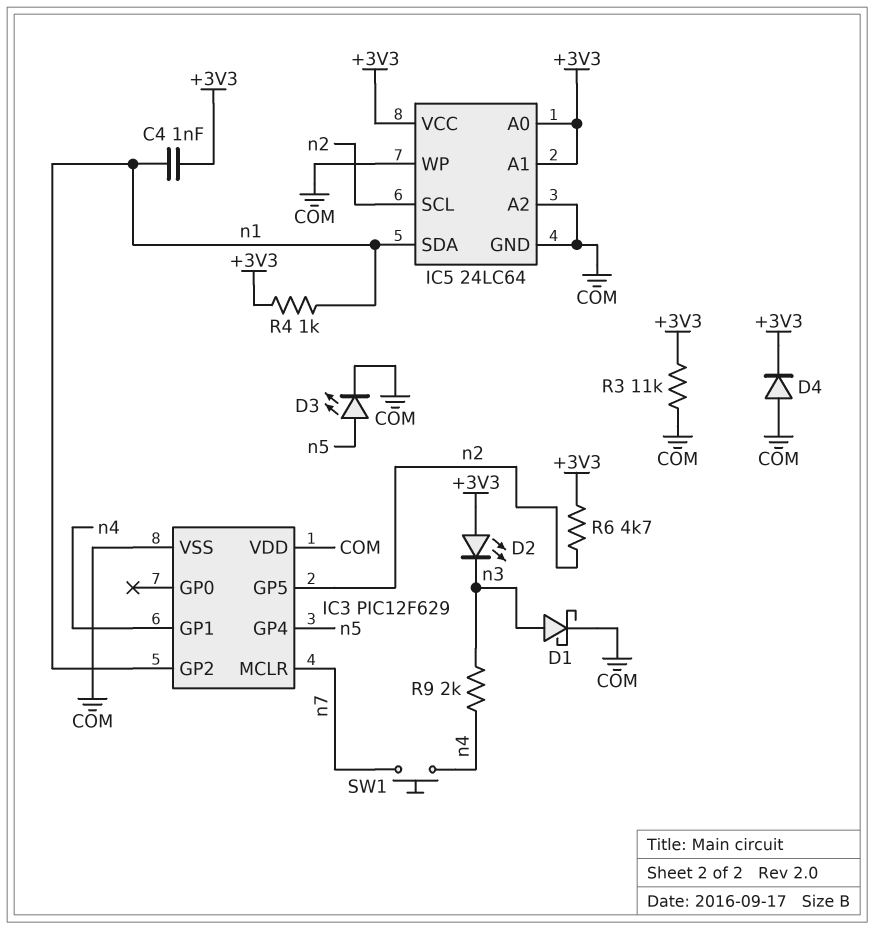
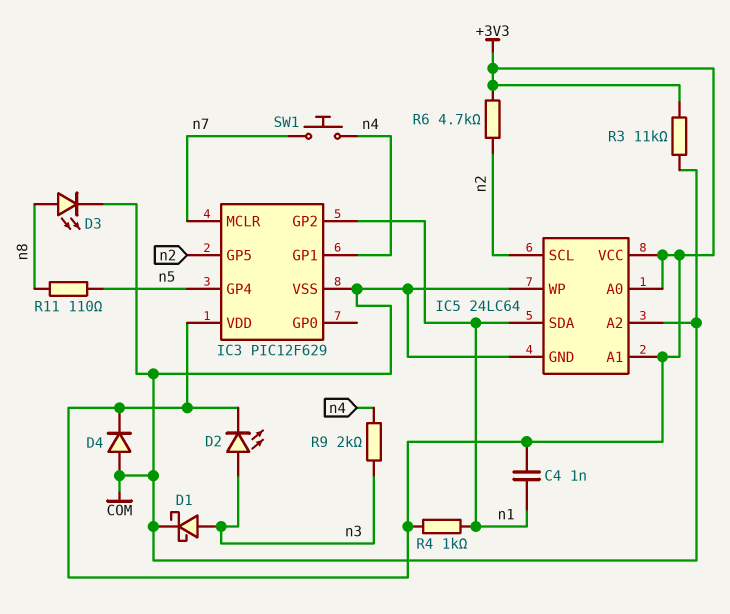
D2: LED (A +3V3, K n3) -> LED (A n3, K +3V3)
D3: LED (A n5, K COM) -> LED (A n8, K COM)
IC3 pin VDD: COM -> +3V3
R11: none -> 110 (n5, n8)

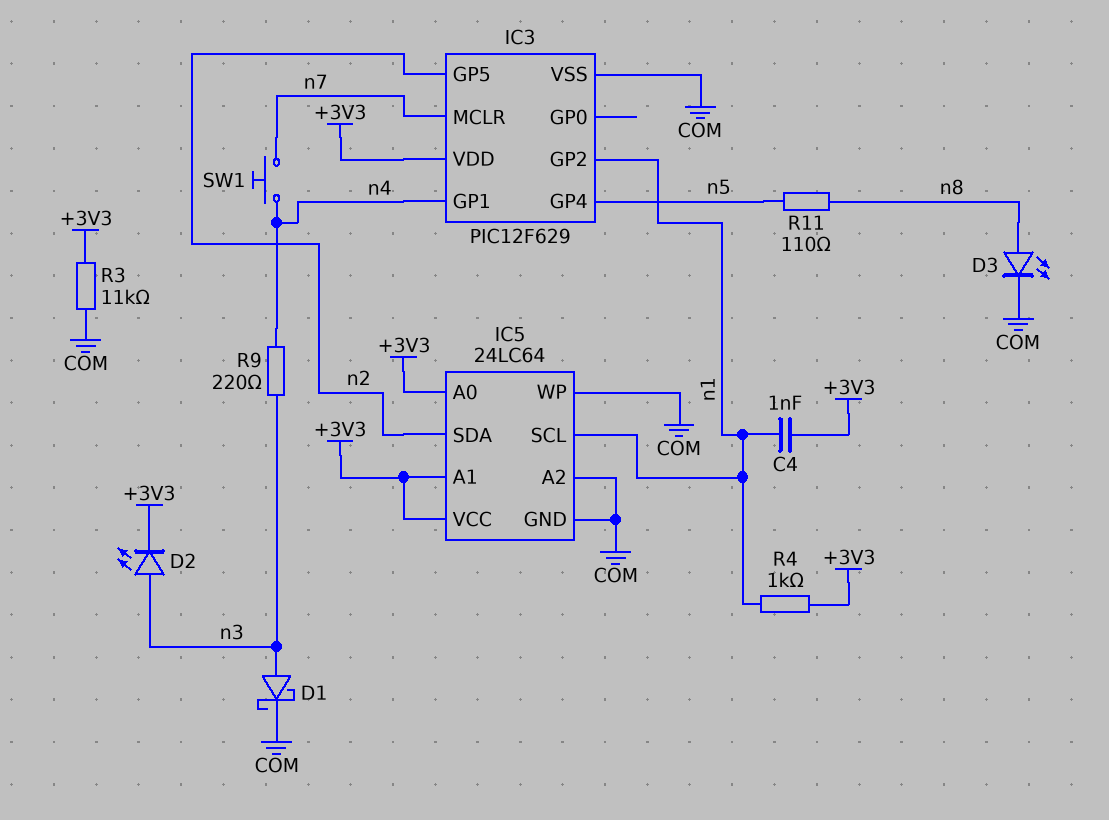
D4: diode (A COM, K +3V3) -> none
IC5 pin SCL: n2 -> n1
IC5 pin SDA: n1 -> n2
R6: 4.7k (+3V3, n2) -> none
R9: 2k (n3, n4) -> 220 (n3, n4)

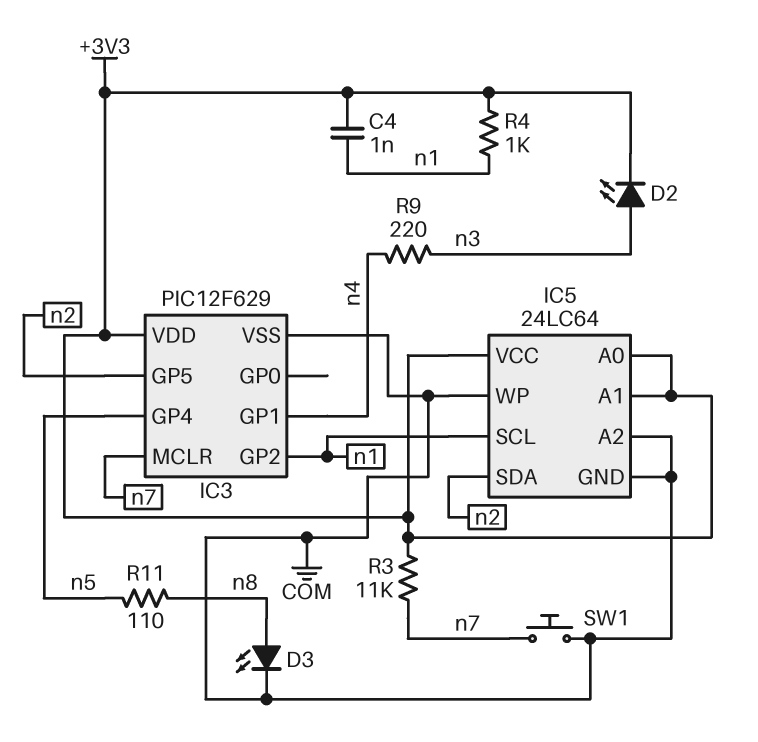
D1: schottky (A n3, K COM) -> none
R3: 11k (+3V3, COM) -> 11k (+3V3, n7)
SW1: button (n4, n7) -> button (COM, n7)

